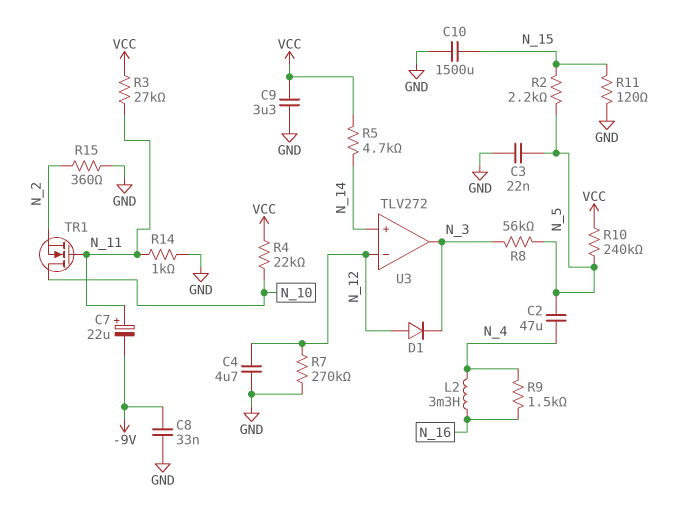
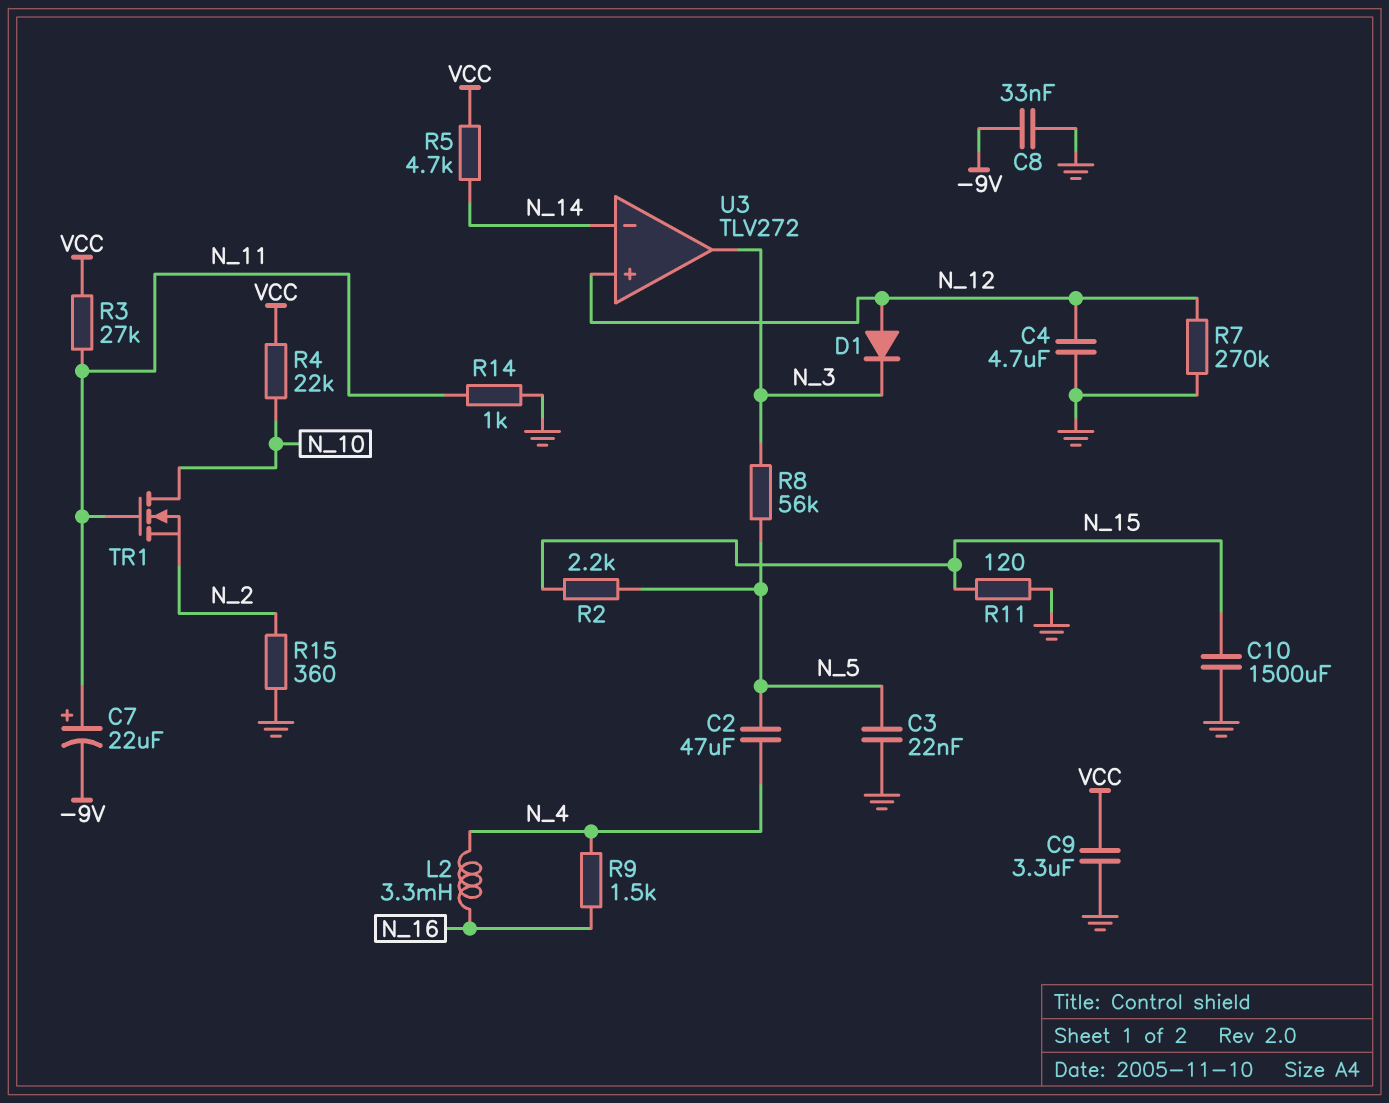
R10: 240k (N_5, VCC) -> none
U3 pin in+: N_14 -> N_12
U3 pin in-: N_12 -> N_14

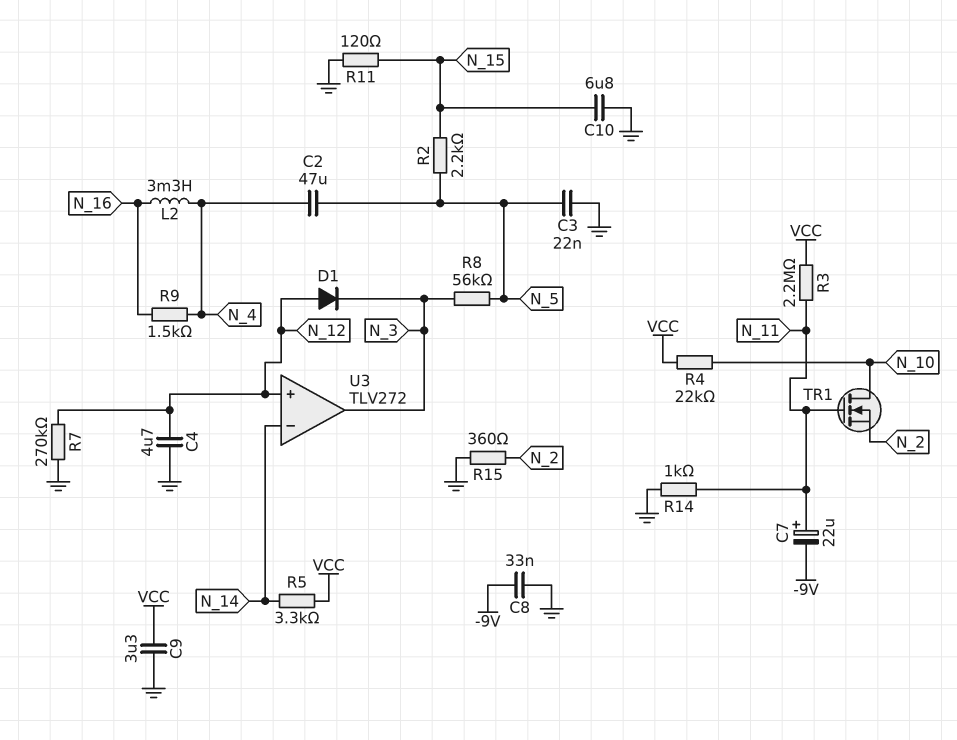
C10: 1500uF (GND, N_15) -> 6.8uF (GND, N_15)
R3: 27k (N_11, VCC) -> 2.2M (N_11, VCC)
R5: 4.7k (N_14, VCC) -> 3.3k (N_14, VCC)

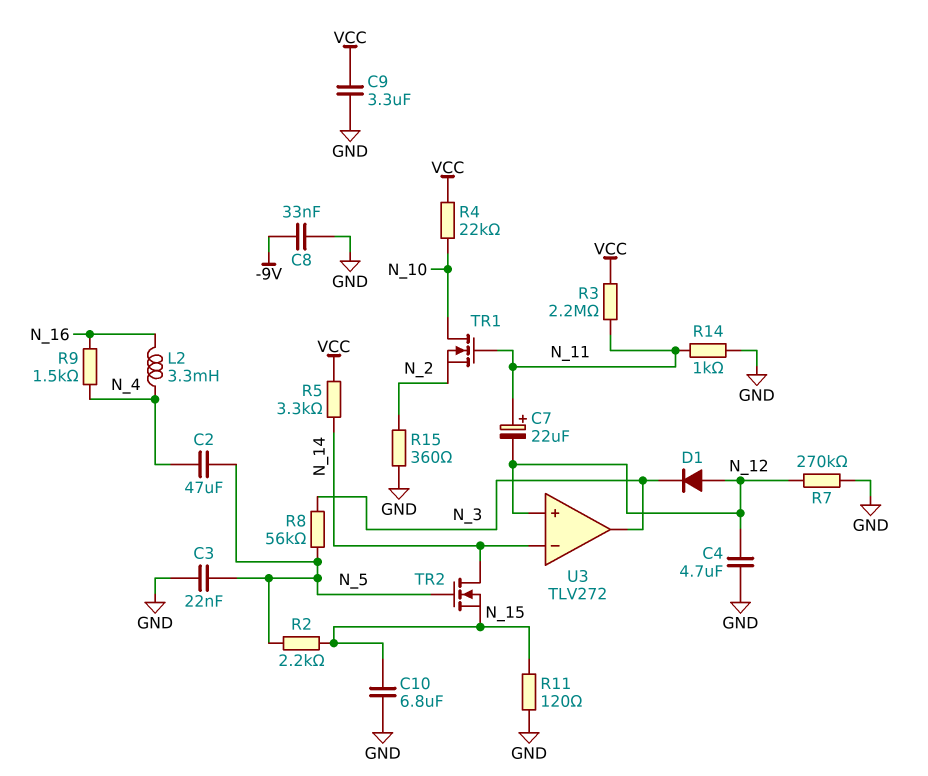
C7: 22uF (plus N_11, minus -9V) -> 22uF (plus N_11, minus N_12)
TR2: none -> NMOS (G N_5, D N_14, S N_15)

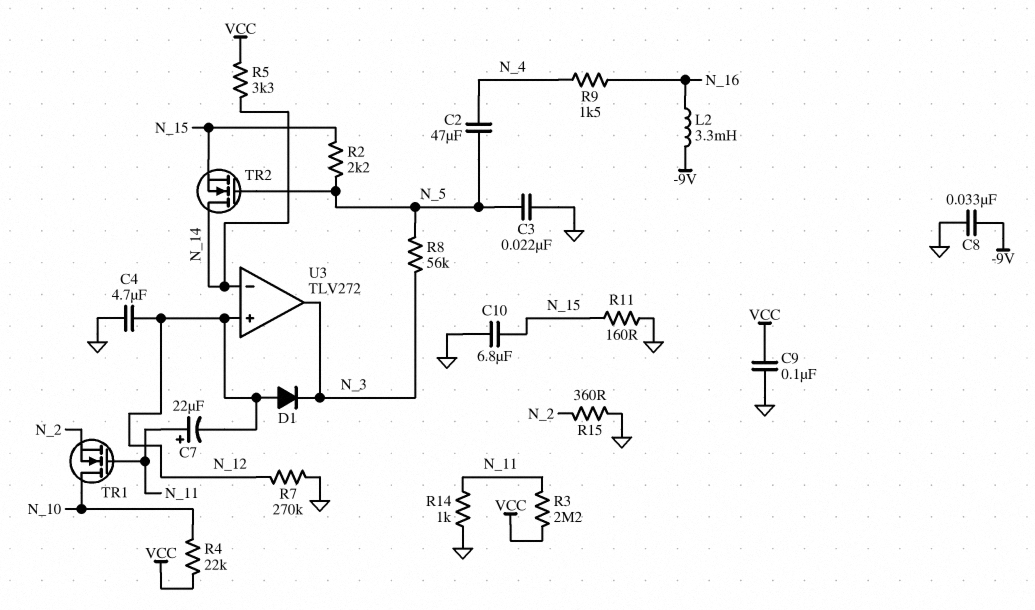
C9: 3.3uF (GND, VCC) -> 100nF (GND, VCC)
L2: 3.3mH (N_4, N_16) -> 3.3mH (-9V, N_16)
R11: 120 (GND, N_15) -> 160 (GND, N_15)

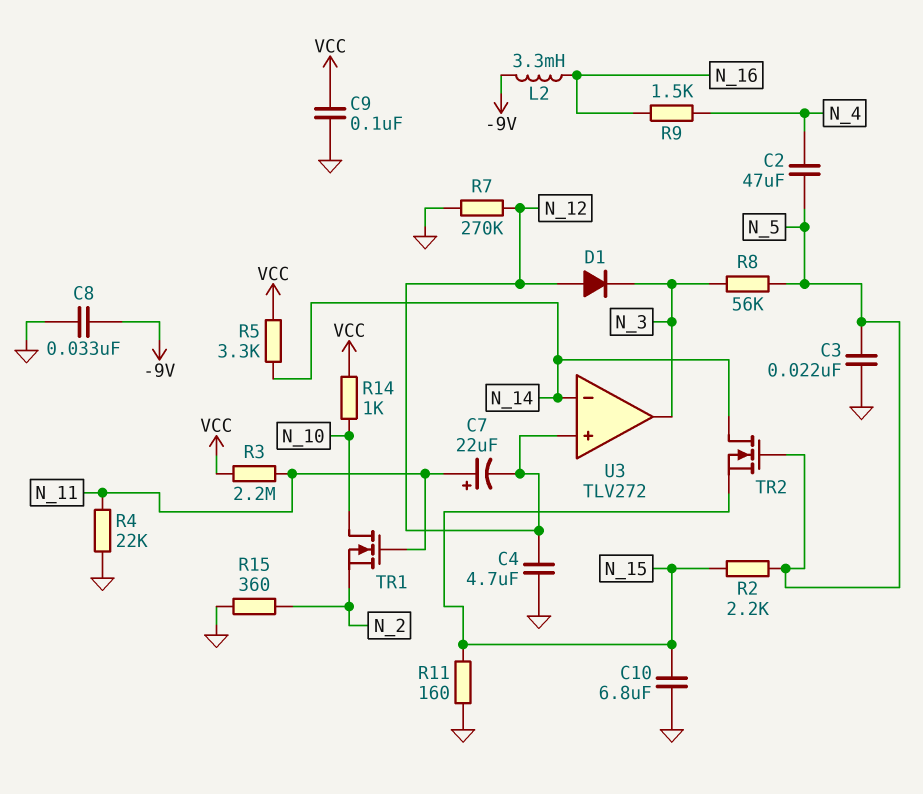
R4: 22k (N_10, VCC) -> 22k (GND, N_11)
R14: 1k (GND, N_11) -> 1k (N_10, VCC)

